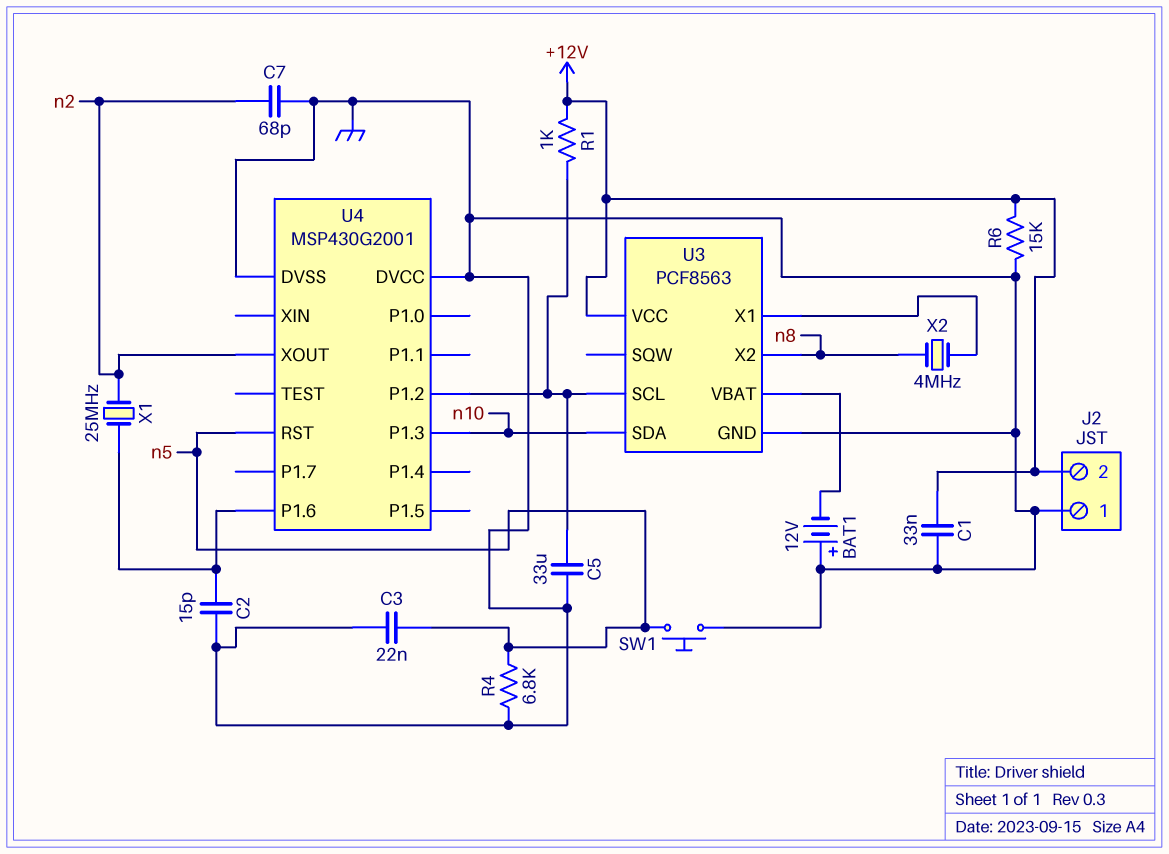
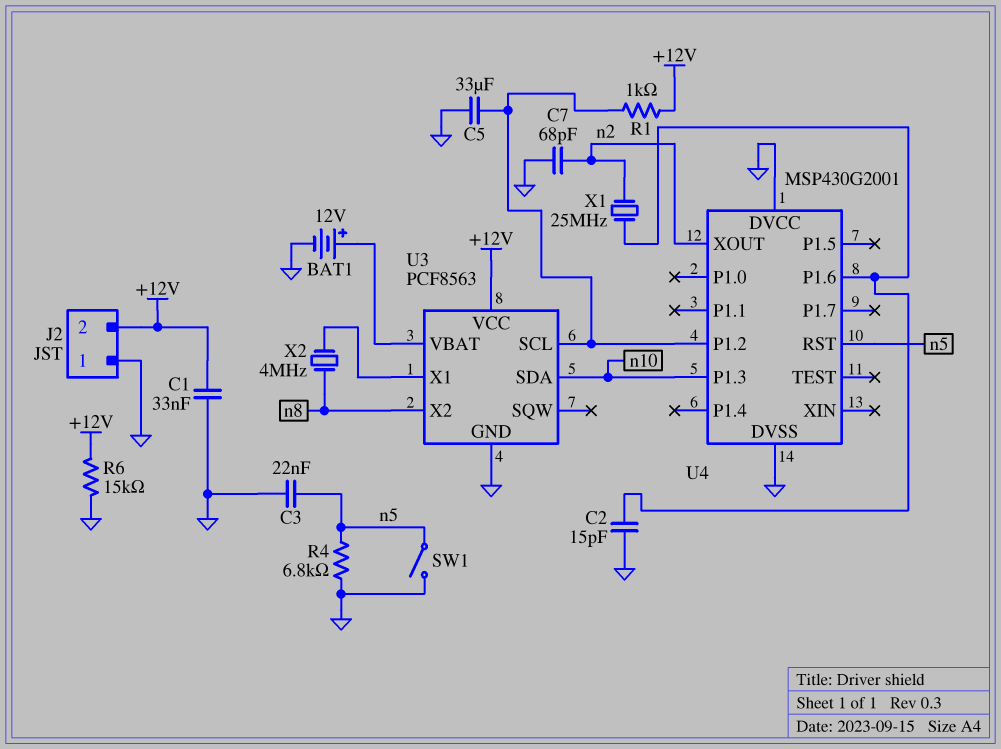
BAT1: 12V (plus GND, minus U3/VBAT) -> 12V (plus U3/VBAT, minus GND)
SW1: button (GND, n5) -> switch (GND, n5)

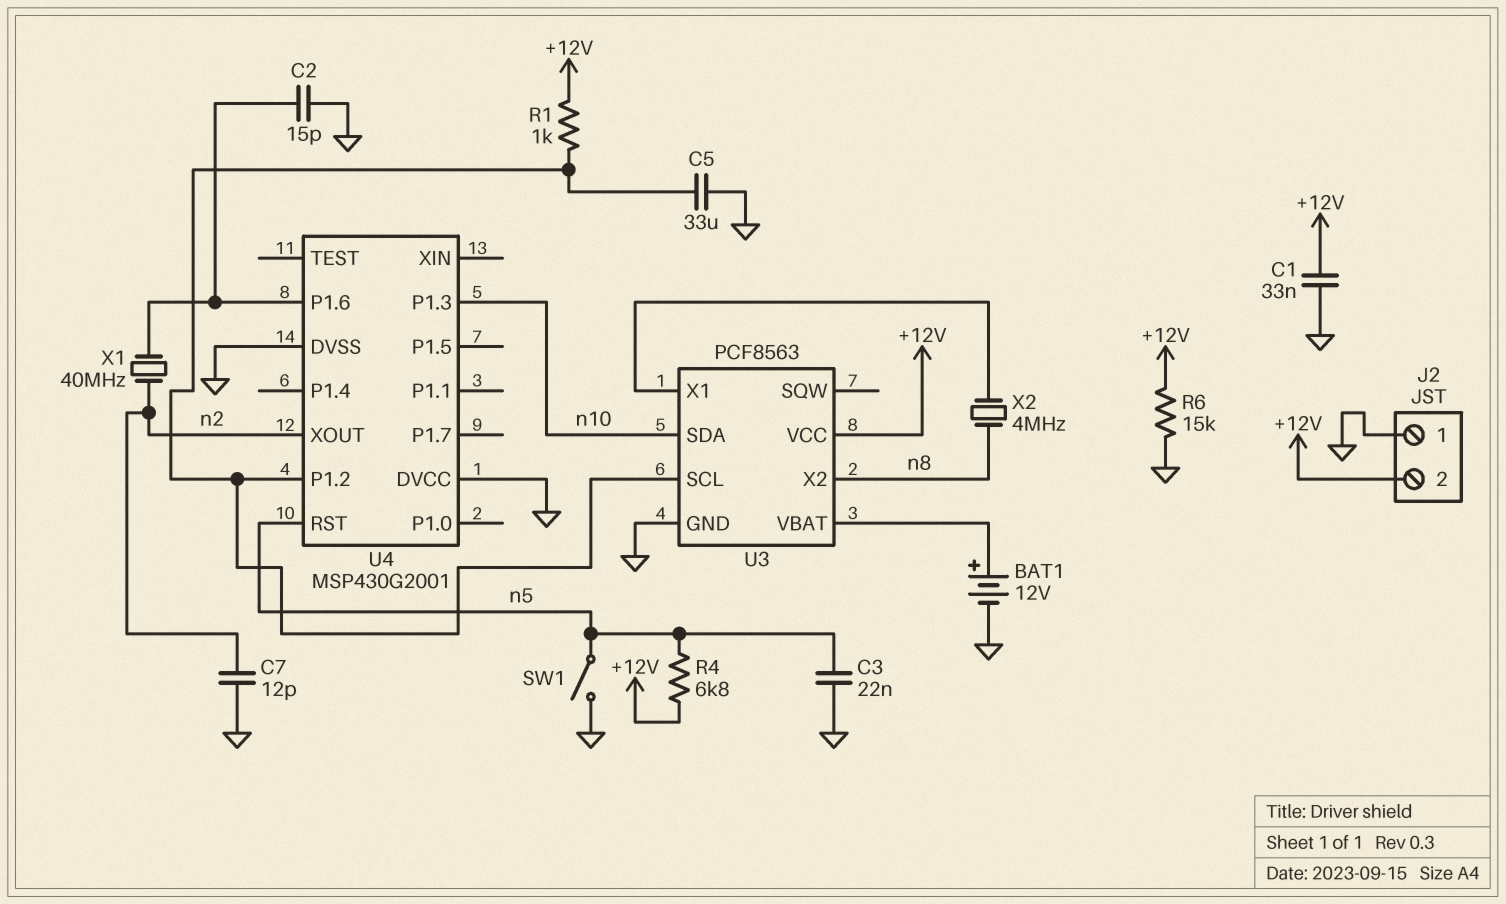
C7: 68pF (GND, n2) -> 12pF (GND, n2)
R4: 6.8k (GND, n5) -> 6.8k (+12V, n5)
X1: 25MHz (U4/P1.6, n2) -> 40MHz (U4/P1.6, n2)

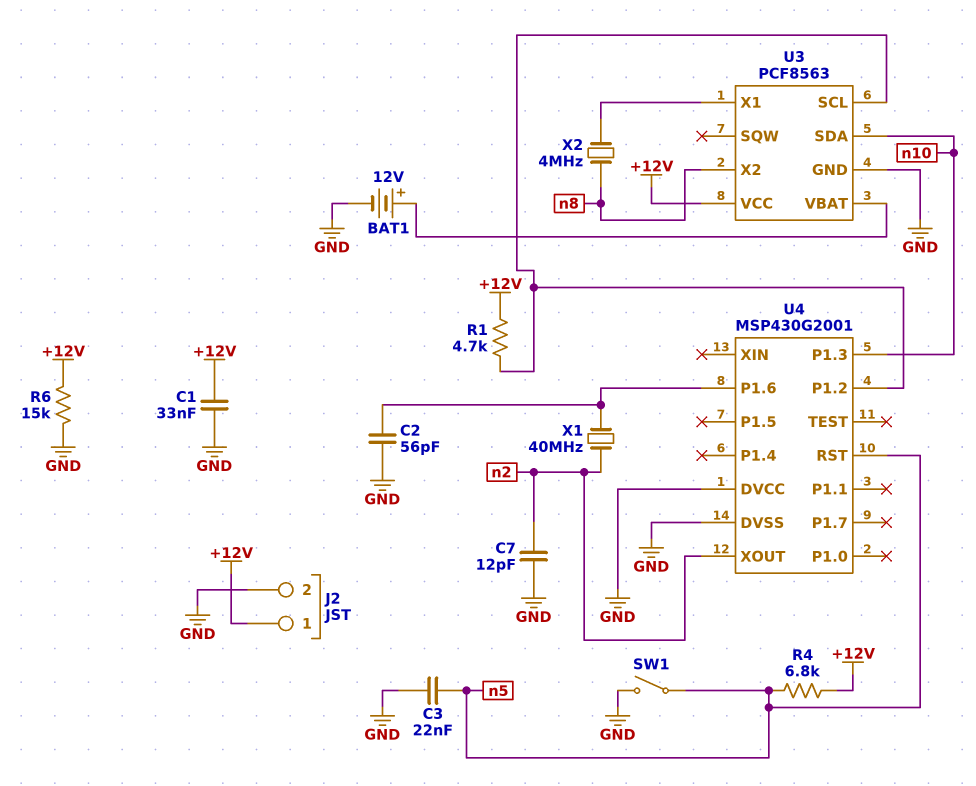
C2: 15pF (GND, U4/P1.6) -> 56pF (GND, U4/P1.6)
C5: 33uF (GND, U3/SCL) -> none
J2 pin 1: GND -> +12V
J2 pin 2: +12V -> GND
R1: 1k (+12V, U3/SCL) -> 4.7k (+12V, U3/SCL)

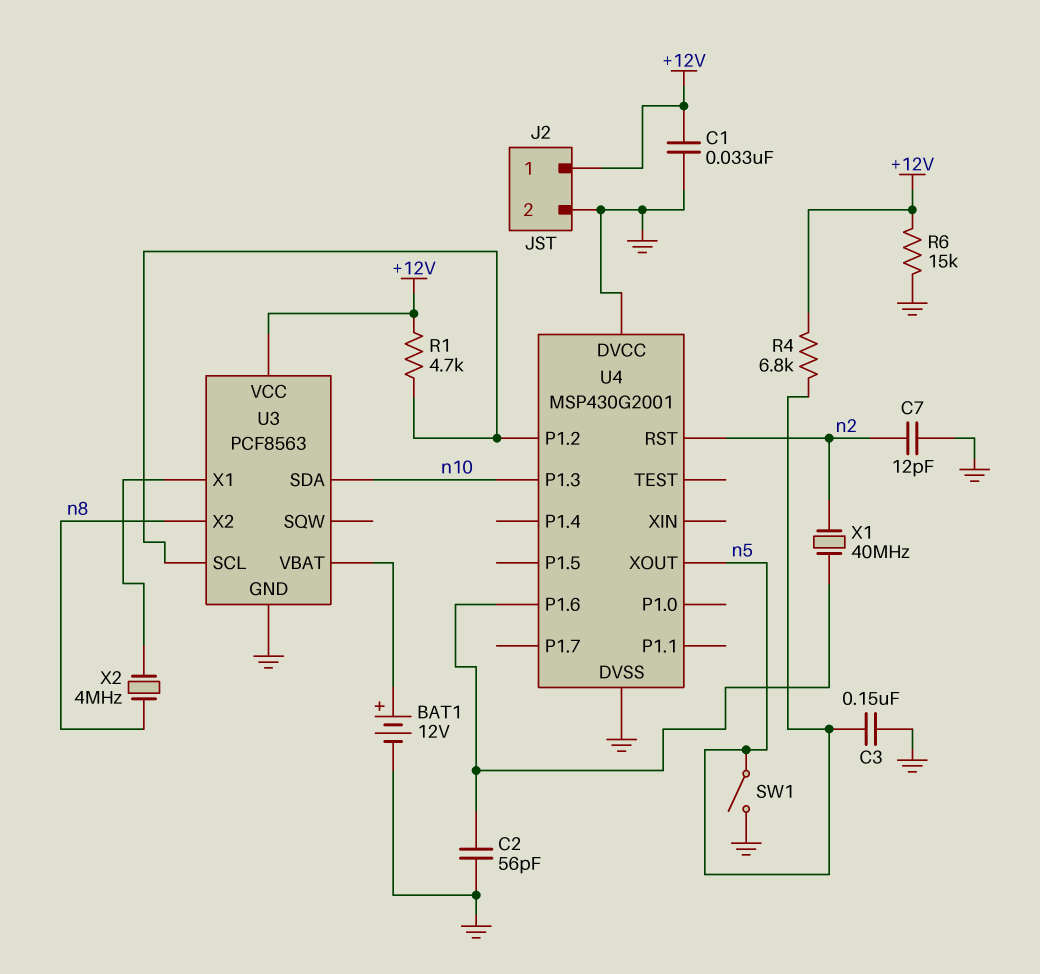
C3: 22nF (GND, n5) -> 150nF (GND, n5)
U4 pin RST: n5 -> n2
U4 pin XOUT: n2 -> n5

